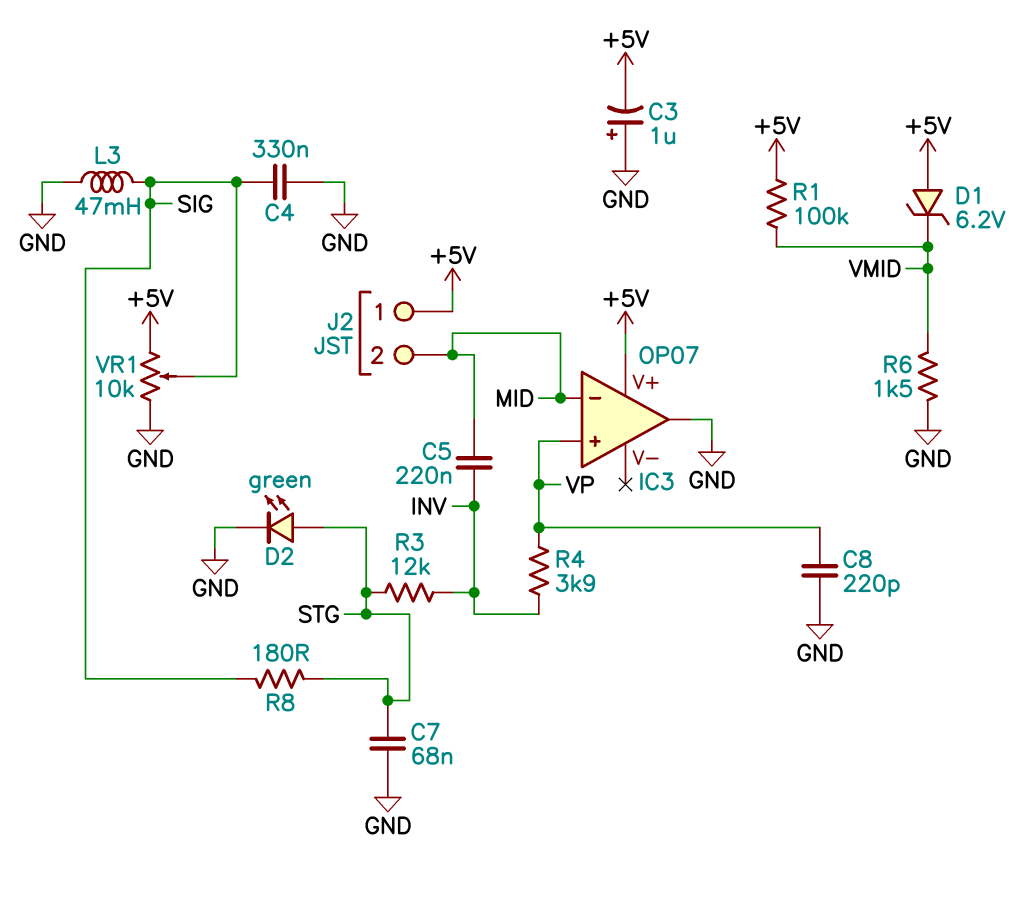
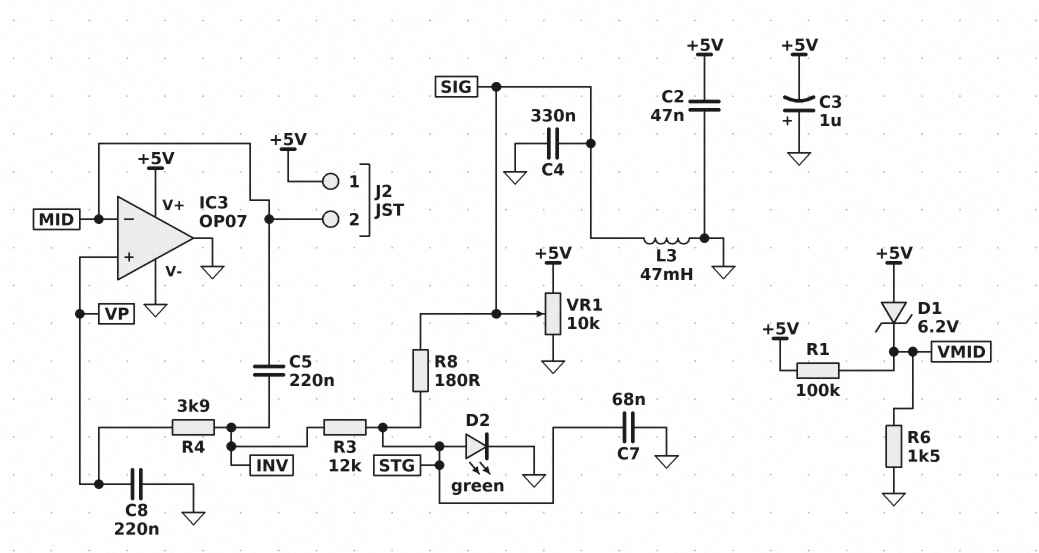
C2: none -> 47nF (+5V, GND)
C8: 220pF (GND, VP) -> 220nF (GND, VP)
IC3 pin V-: none -> GND

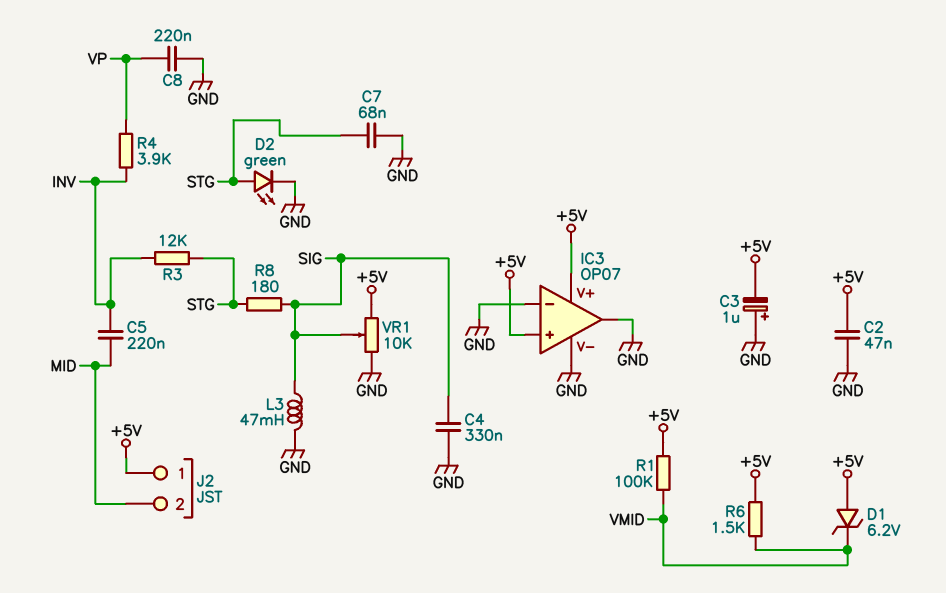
IC3 pin in+: VP -> +5V
IC3 pin in-: MID -> GND
R6: 1.5k (GND, VMID) -> 1.5k (+5V, VMID)

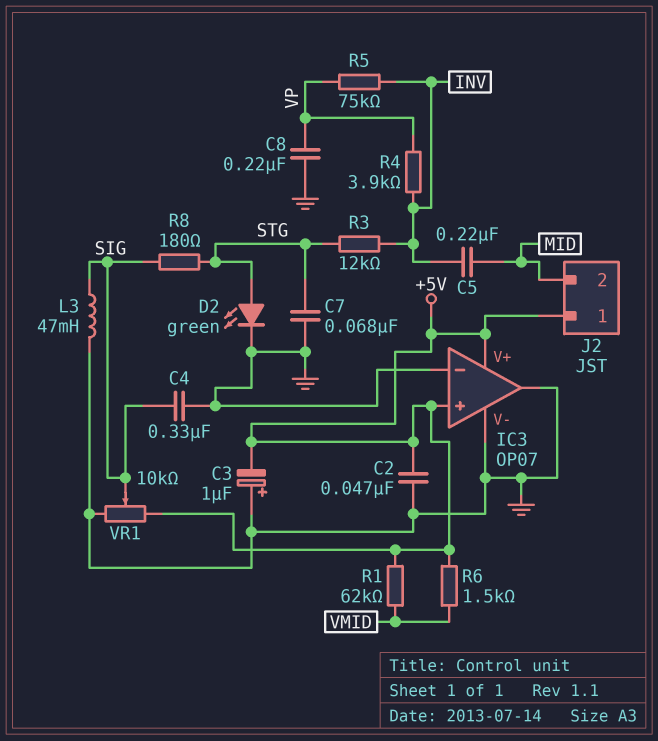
D1: zener 6.2V (A +5V, K VMID) -> none
R1: 100k (+5V, VMID) -> 62k (+5V, VMID)
R5: none -> 75k (INV, VP)

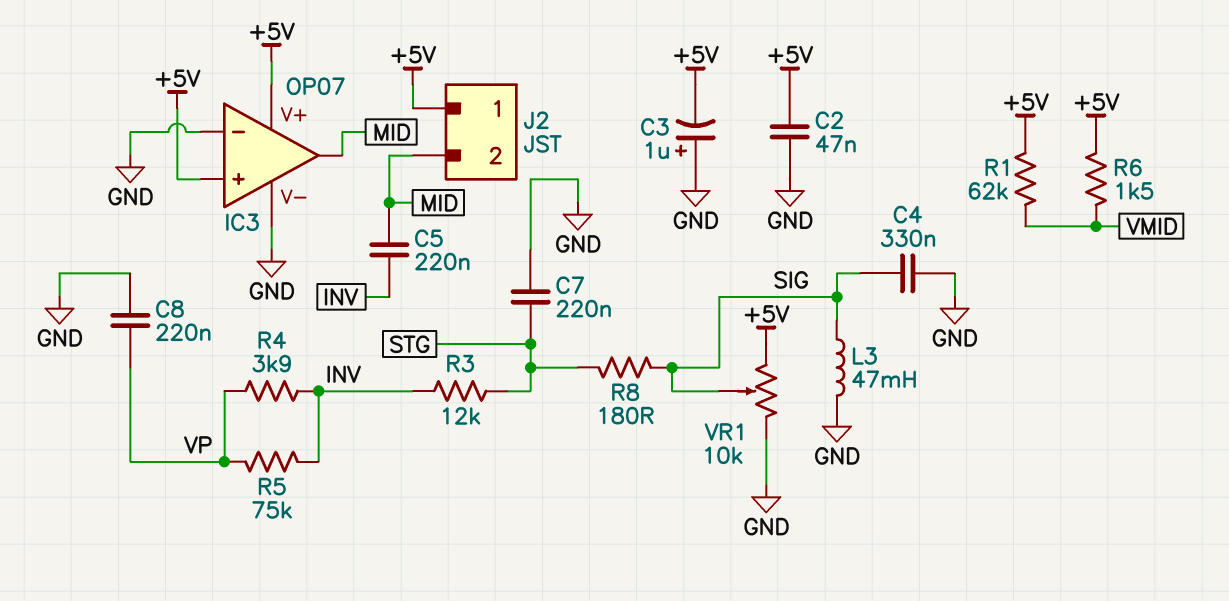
C7: 68nF (GND, STG) -> 220nF (GND, STG)
D2: LED green (A STG, K GND) -> none
IC3 pin out: GND -> MID

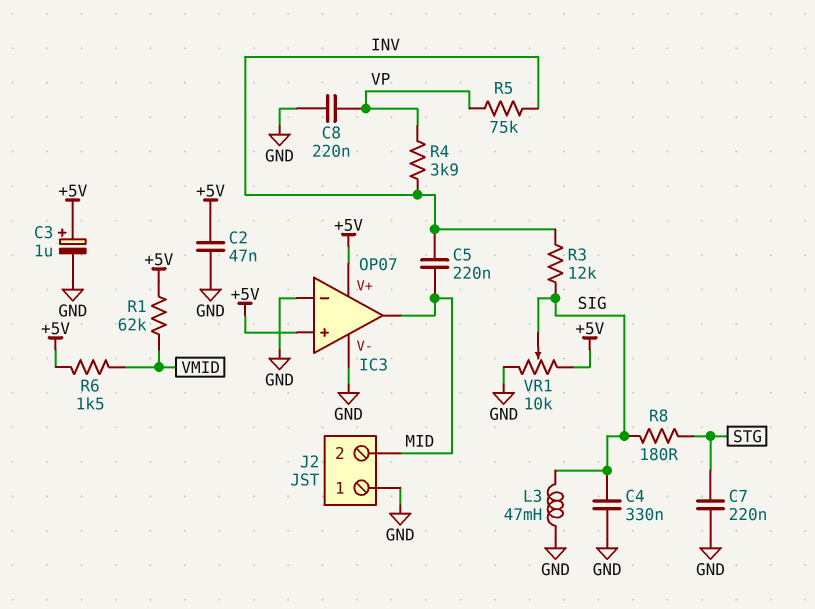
C3: 1uF (plus GND, minus +5V) -> 1uF (plus +5V, minus GND)
J2 pin 1: +5V -> GND
R3: 12k (INV, STG) -> 12k (INV, SIG)

